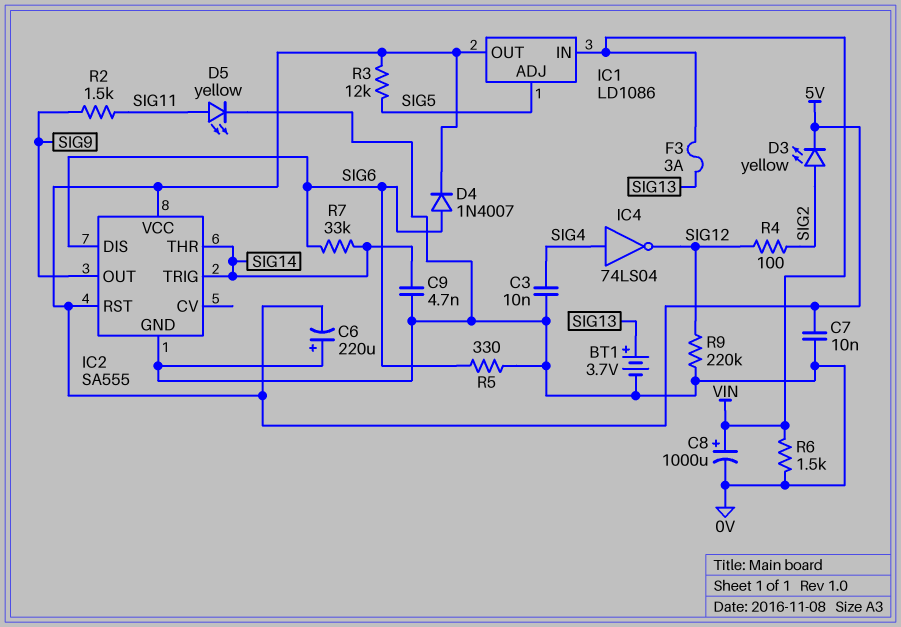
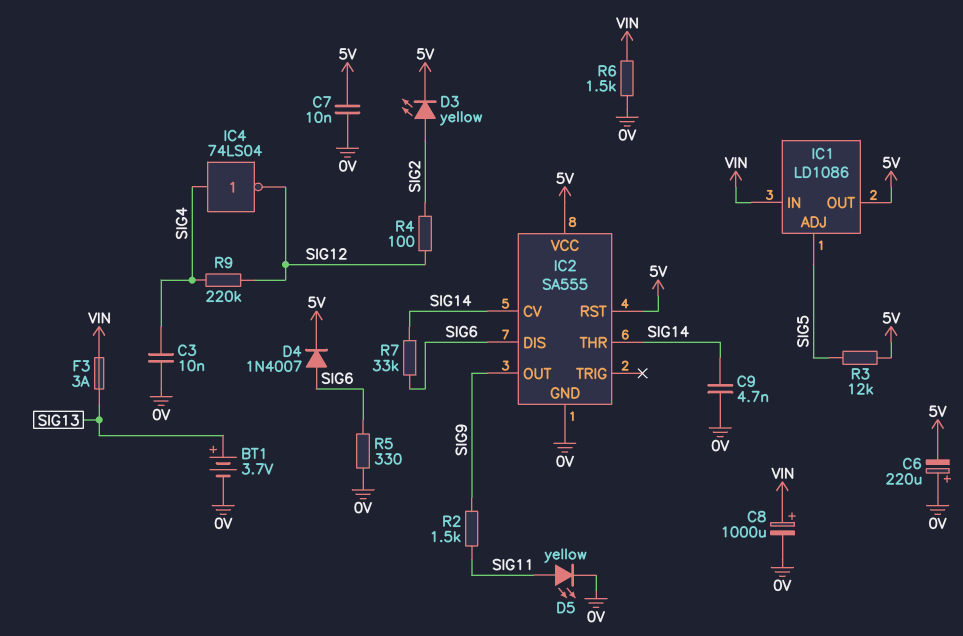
IC2 pin CV: none -> SIG14
IC2 pin TRIG: SIG14 -> none
R9: 220k (0V, SIG12) -> 220k (SIG4, SIG12)

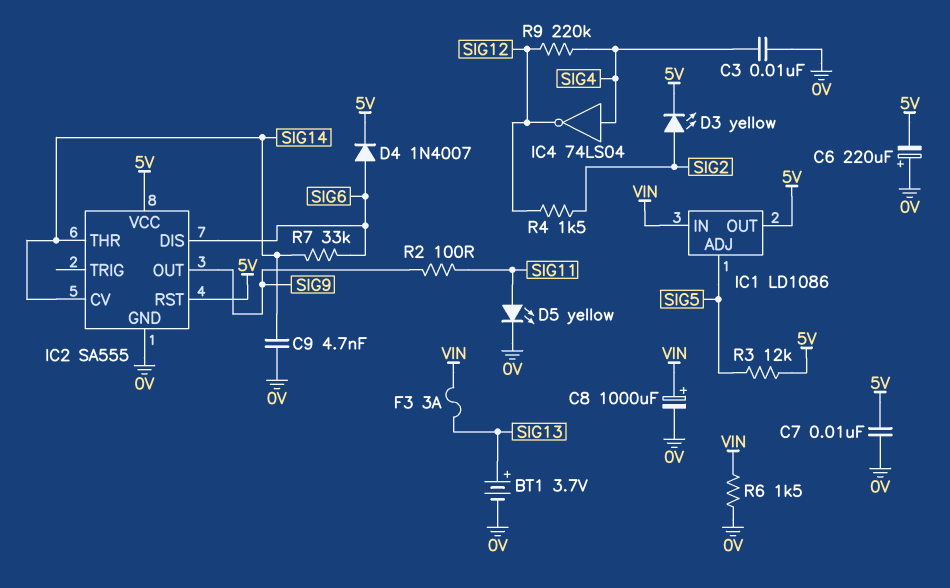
R2: 1.5k (SIG9, SIG11) -> 100 (SIG9, SIG11)
R4: 100 (SIG2, SIG12) -> 1.5k (SIG2, SIG12)
R5: 330 (0V, SIG6) -> none

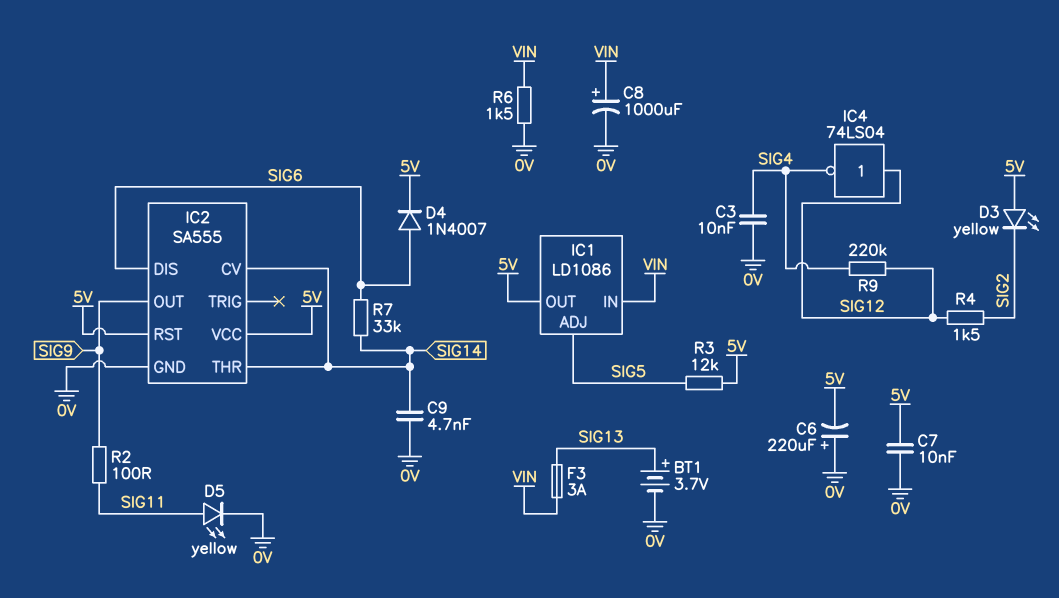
D3: LED yellow (A SIG2, K 5V) -> LED yellow (A 5V, K SIG2)
IC4: NOT 74LS04 (in SIG4, out SIG12) -> NOT 74LS04 (in SIG12, out SIG4)

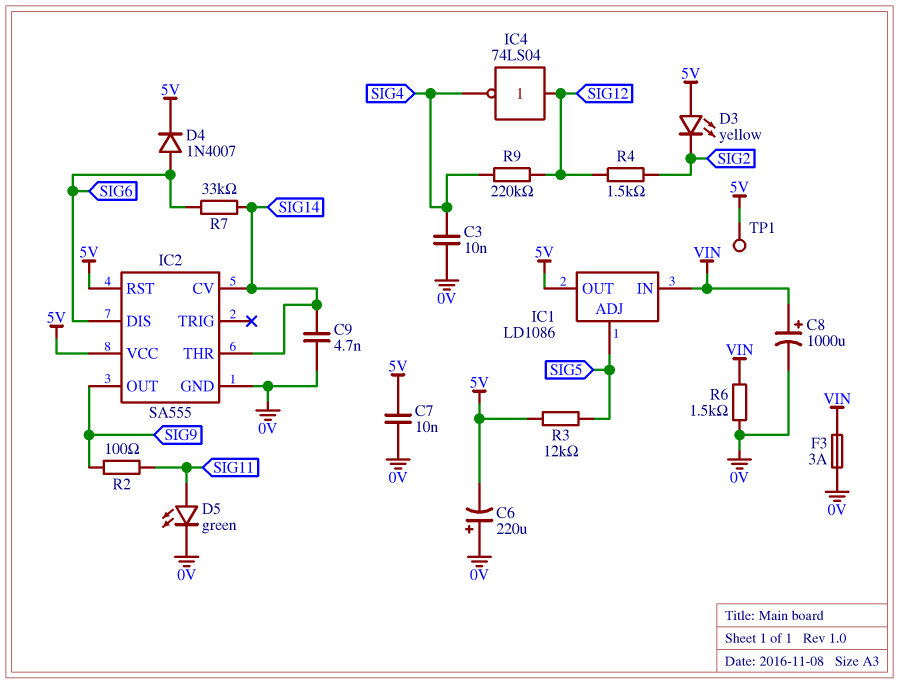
BT1: 3.7V (plus SIG13, minus 0V) -> none
D5: LED yellow (A SIG11, K 0V) -> LED green (A SIG11, K 0V)
F3: 3A (SIG13, VIN) -> 3A (0V, VIN)
TP1: none -> test point (5V)

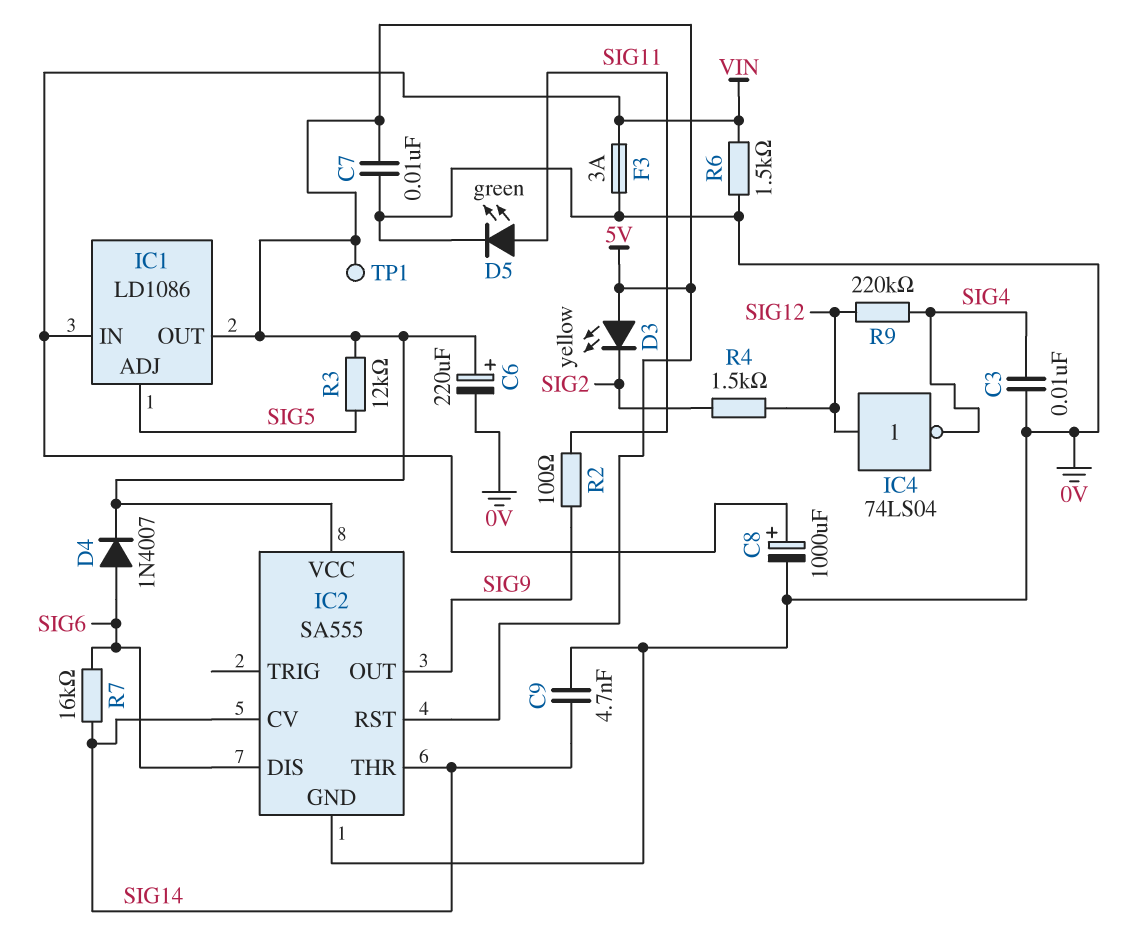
C6: 220uF (plus 0V, minus 5V) -> 220uF (plus 5V, minus 0V)
R7: 33k (SIG6, SIG14) -> 16k (SIG6, SIG14)

